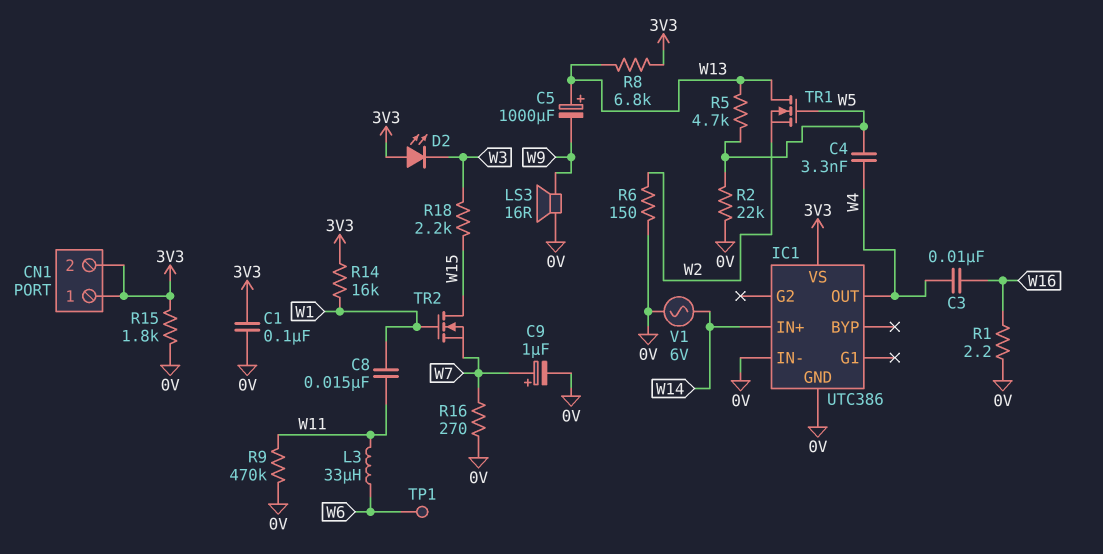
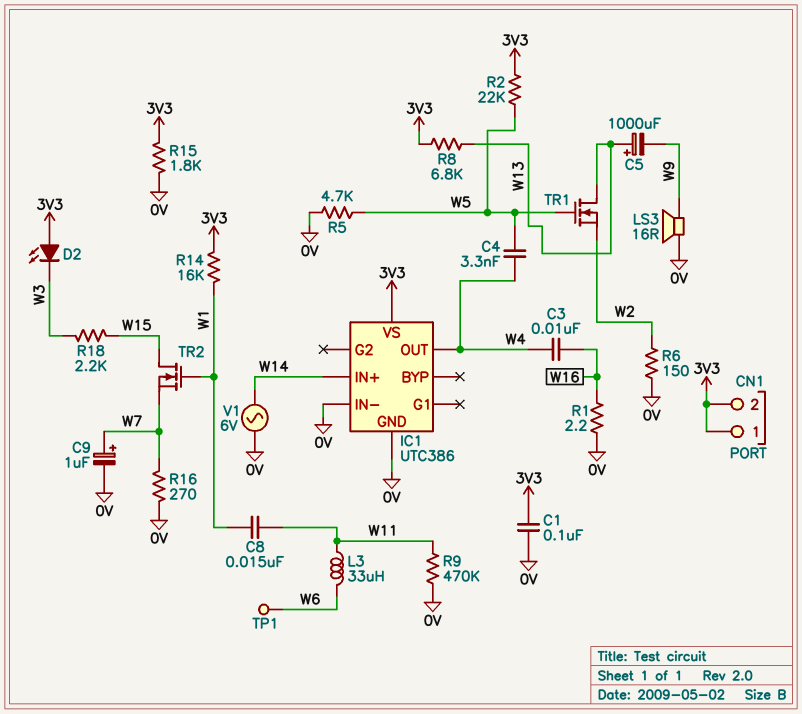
R2: 22k (0V, W5) -> 22k (3V3, W5)
R5: 4.7k (W5, W13) -> 4.7k (0V, W5)

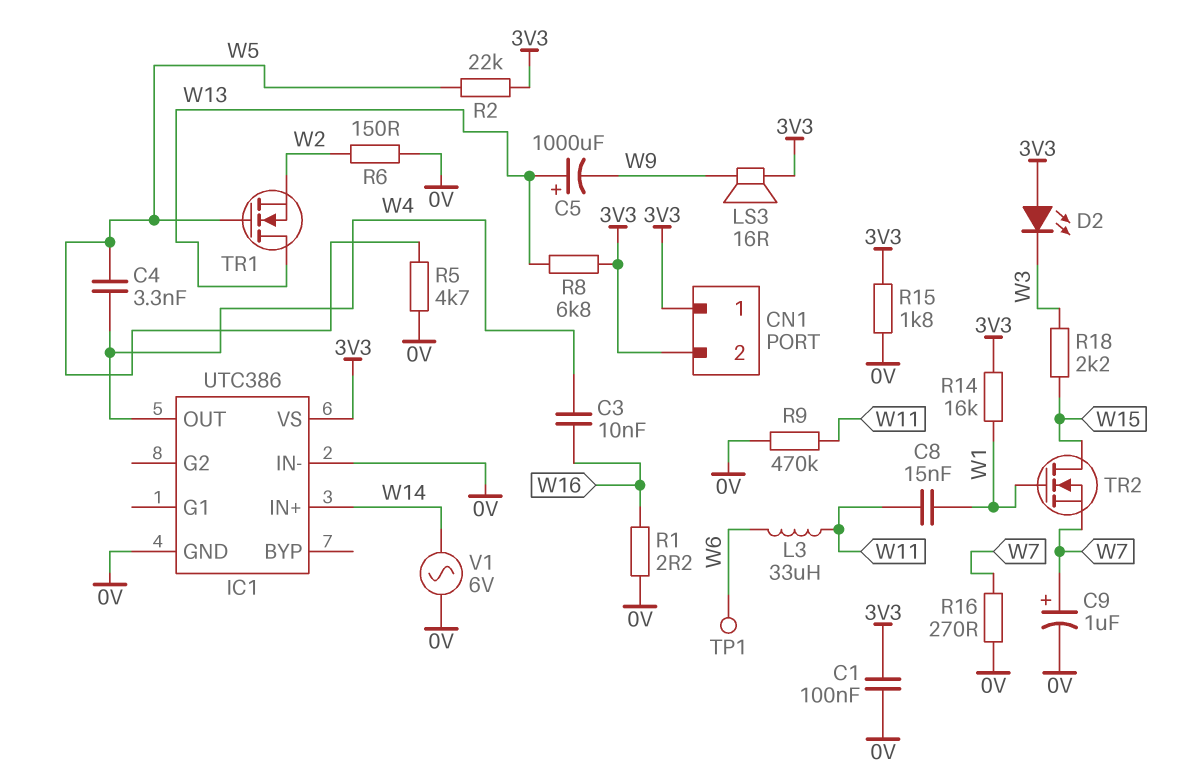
LS3: speaker 16R (0V, W9) -> speaker 16R (3V3, W9)

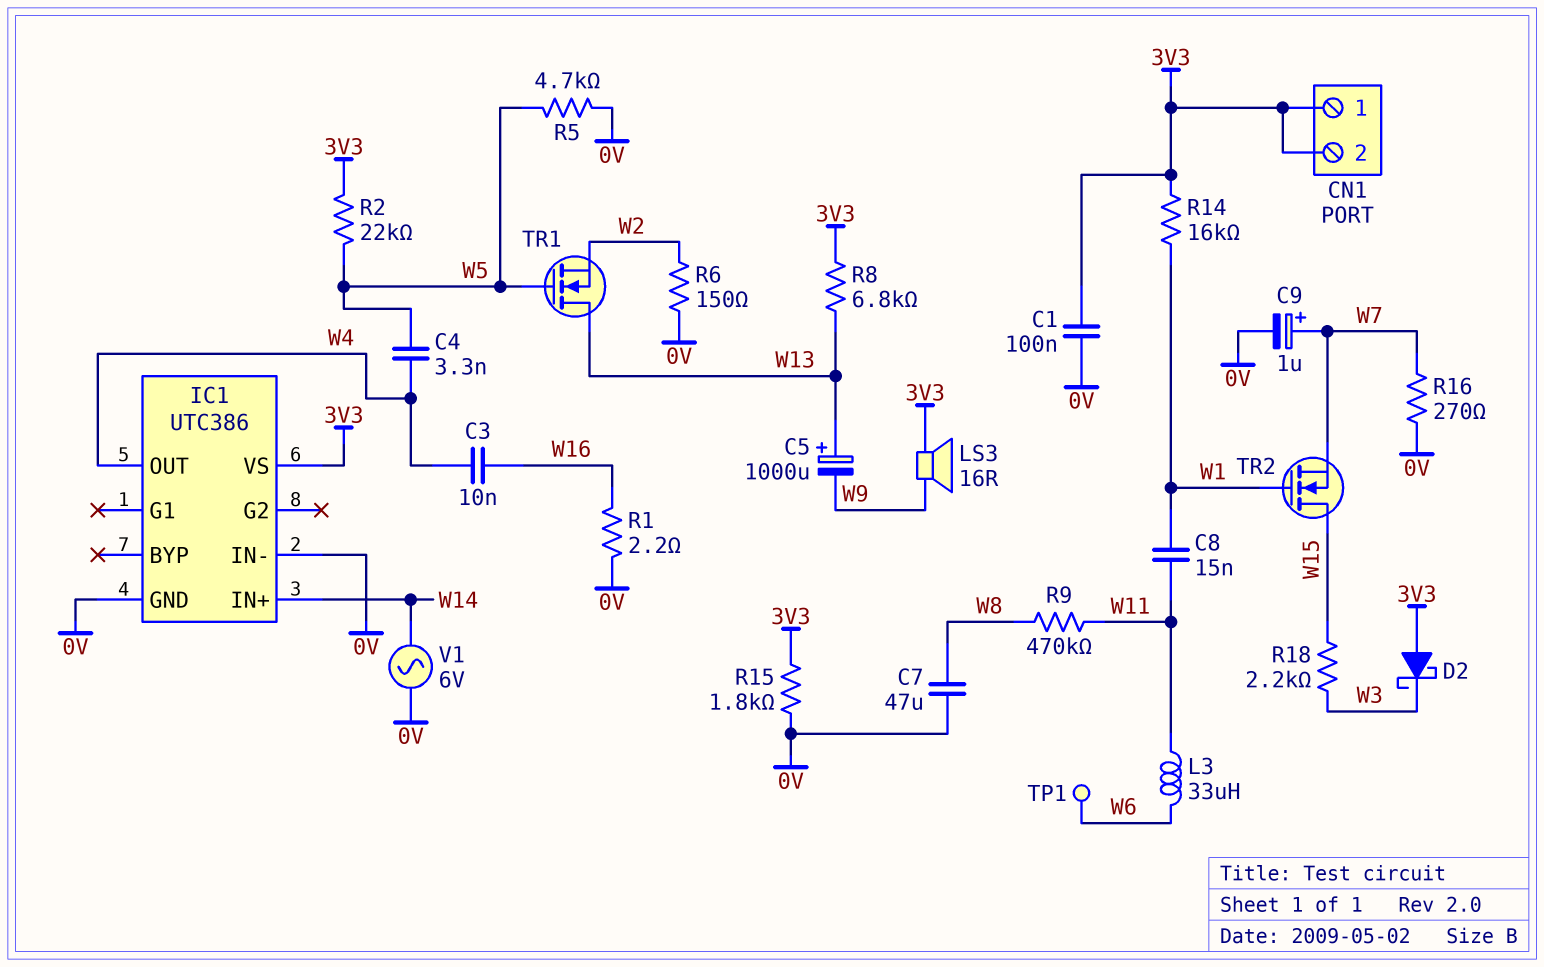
C7: none -> 47uF (0V, W8)
D2: LED (A 3V3, K W3) -> schottky (A 3V3, K W3)
R9: 470k (0V, W11) -> 470k (W8, W11)

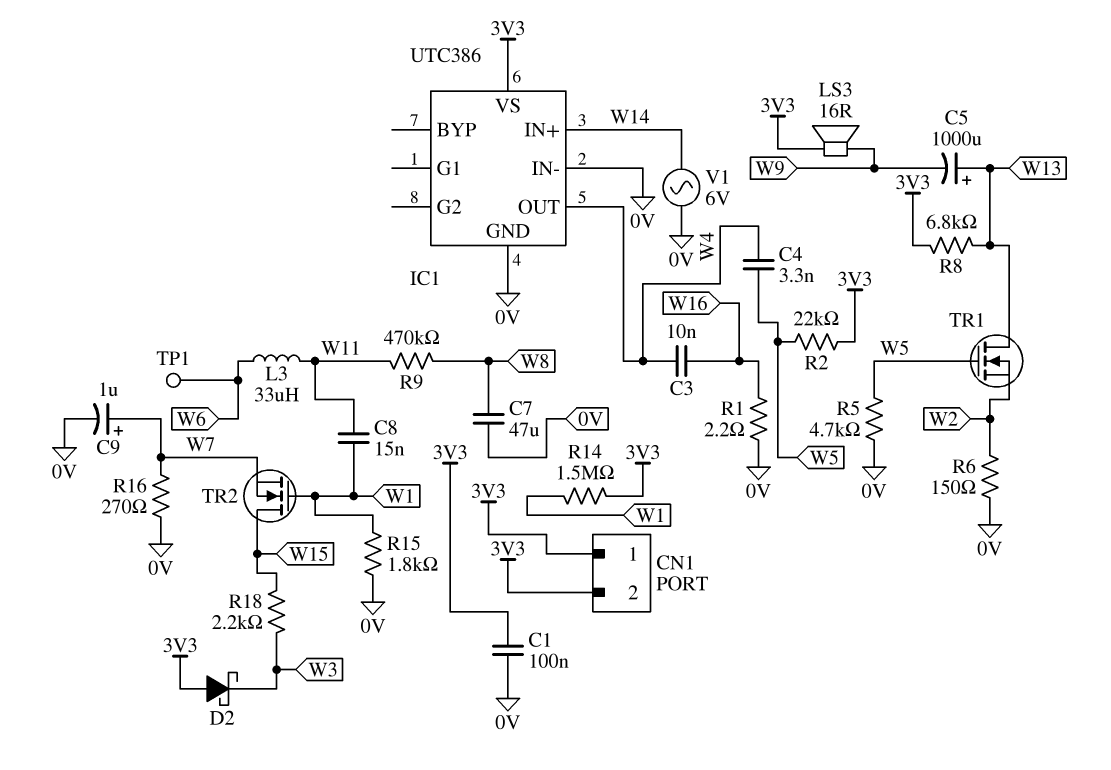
R14: 16k (3V3, W1) -> 1.5M (3V3, W1)
R15: 1.8k (0V, 3V3) -> 1.8k (0V, W1)

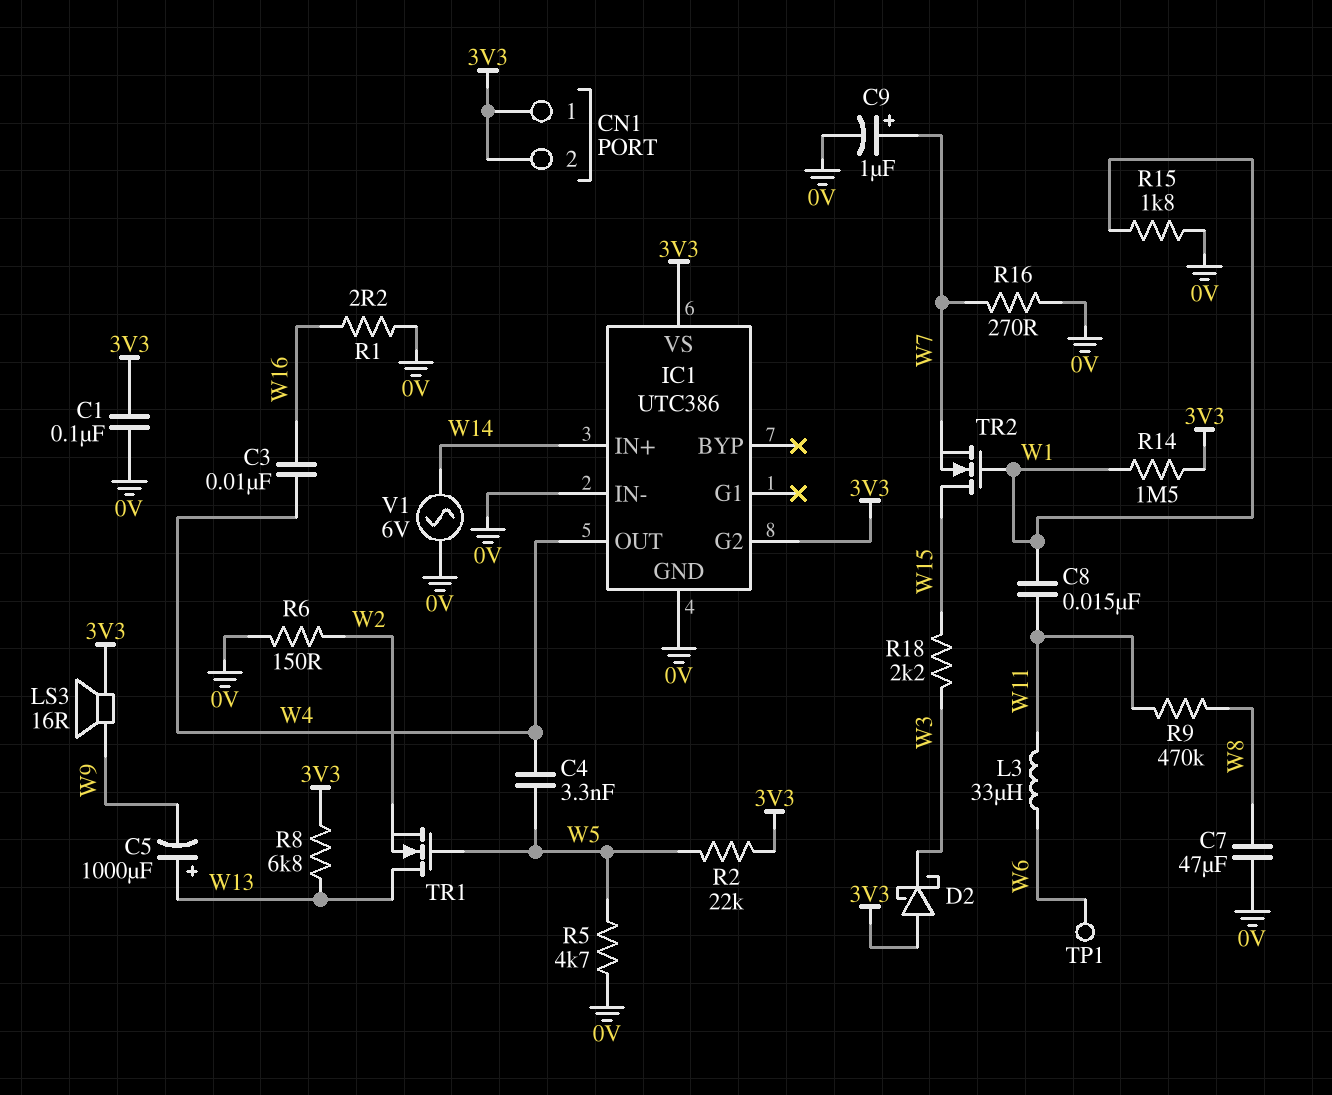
IC1 pin G2: none -> 3V3

